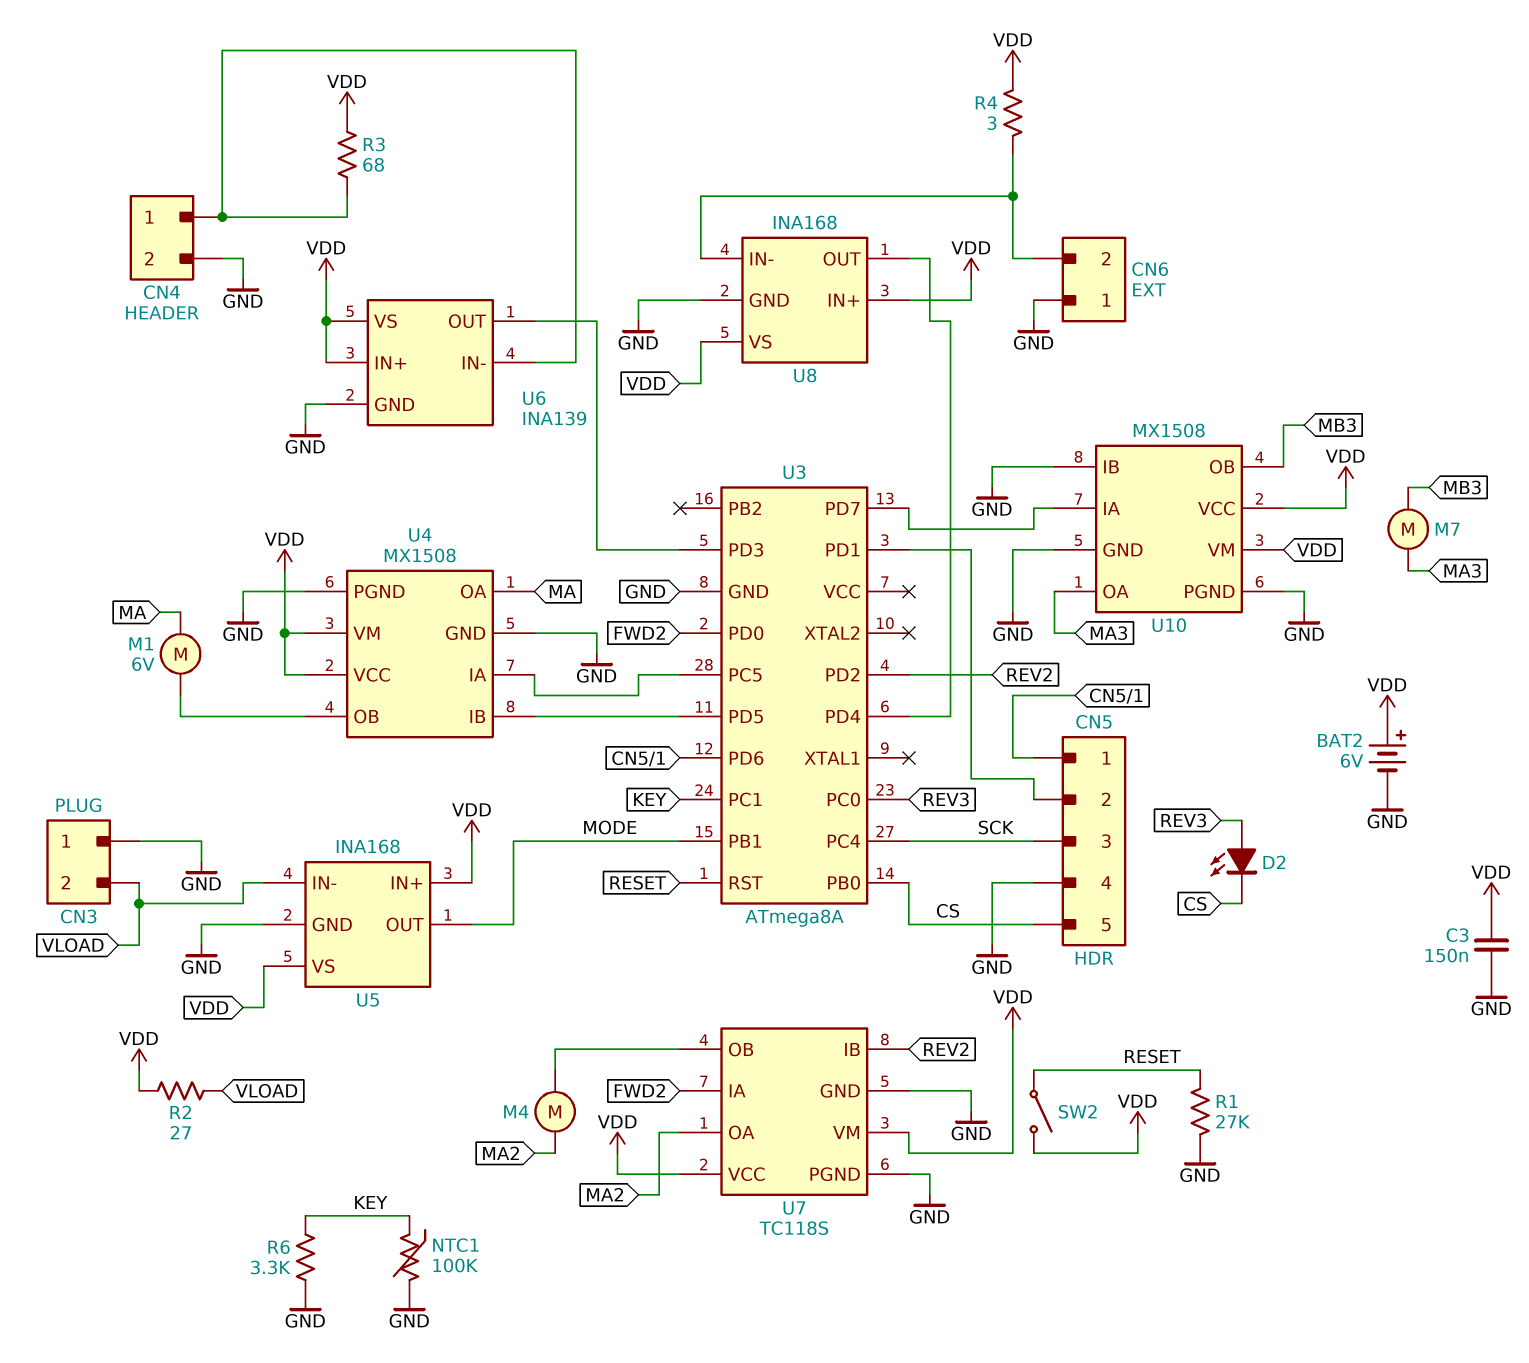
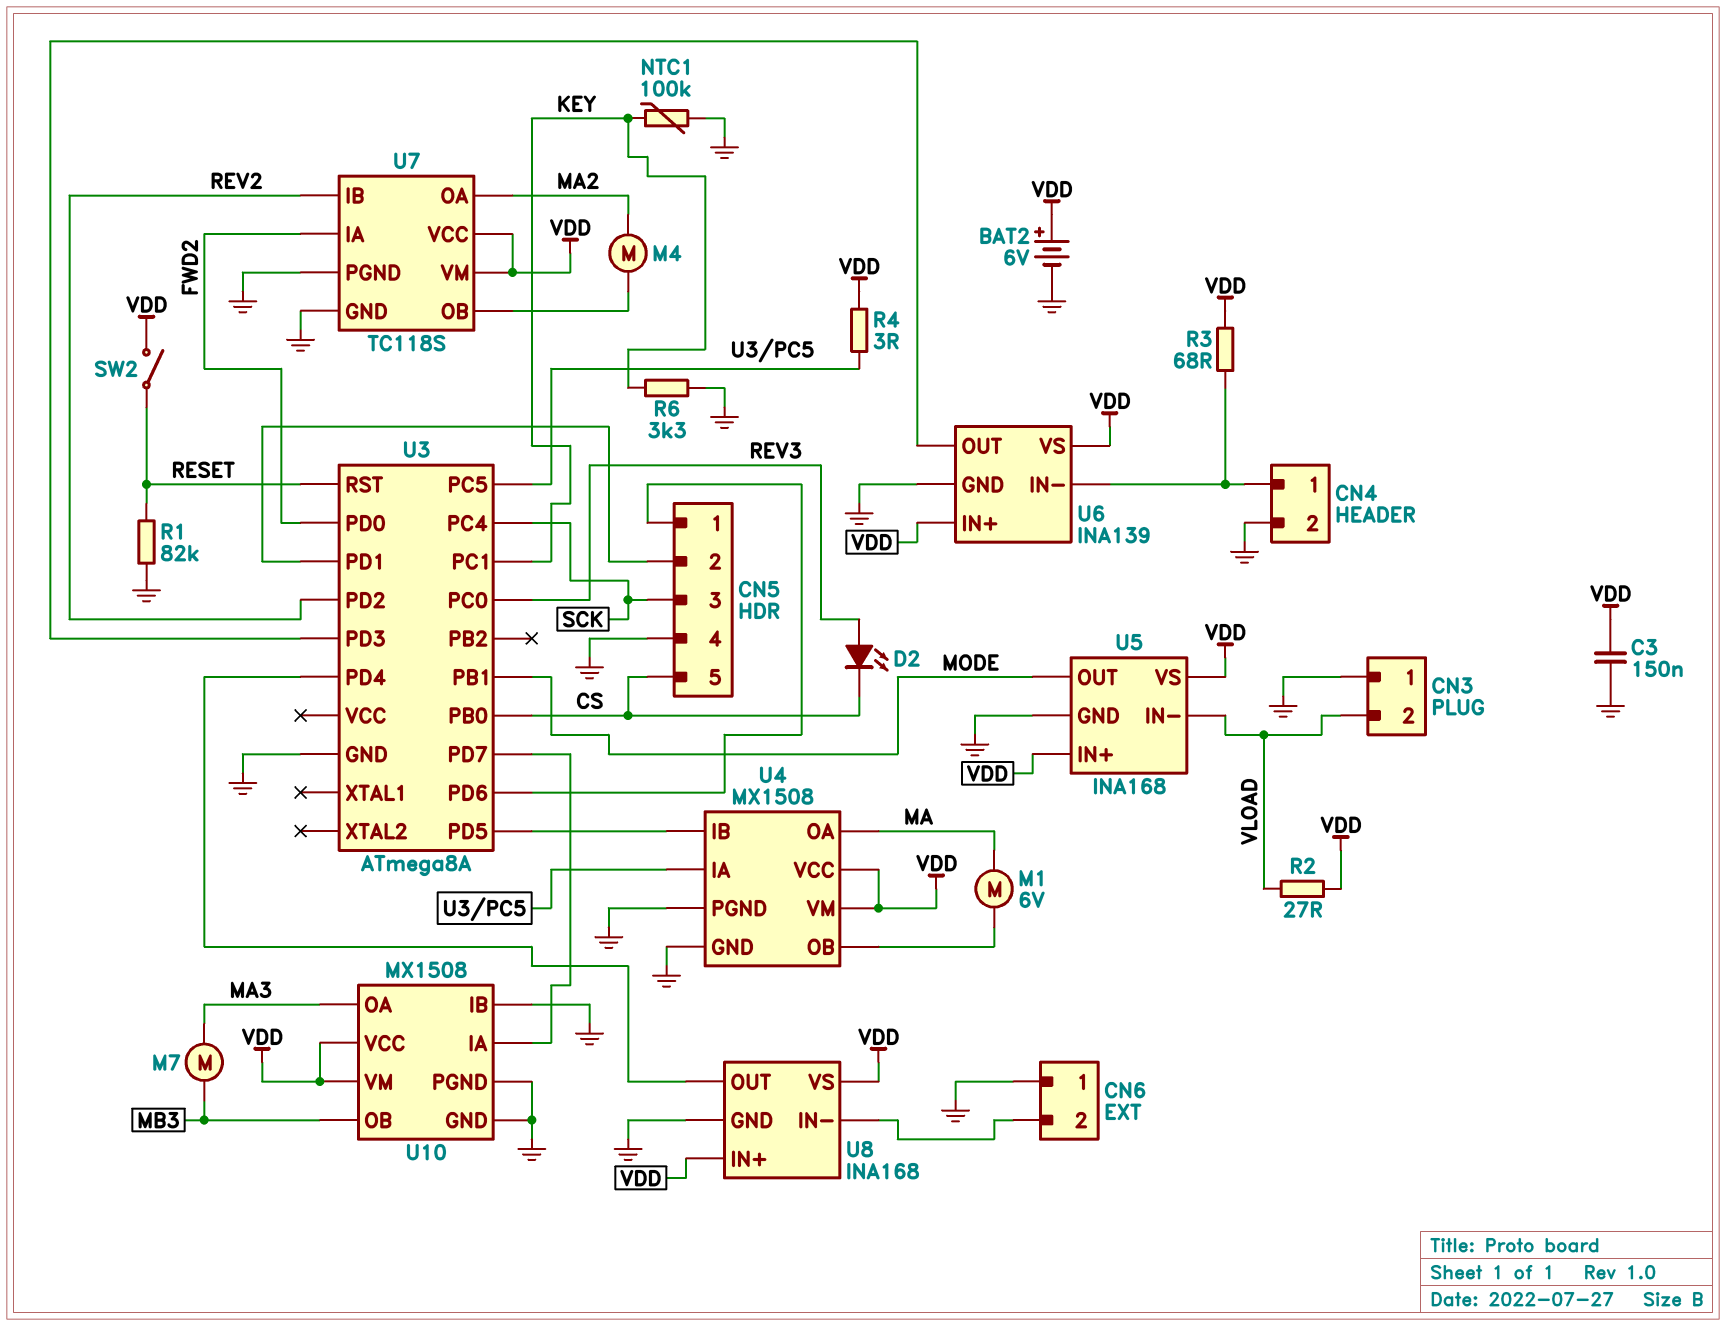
R1: 27k (GND, RESET) -> 82k (GND, RESET)
R4: 3 (CN6/2, VDD) -> 3 (U3/PC5, VDD)

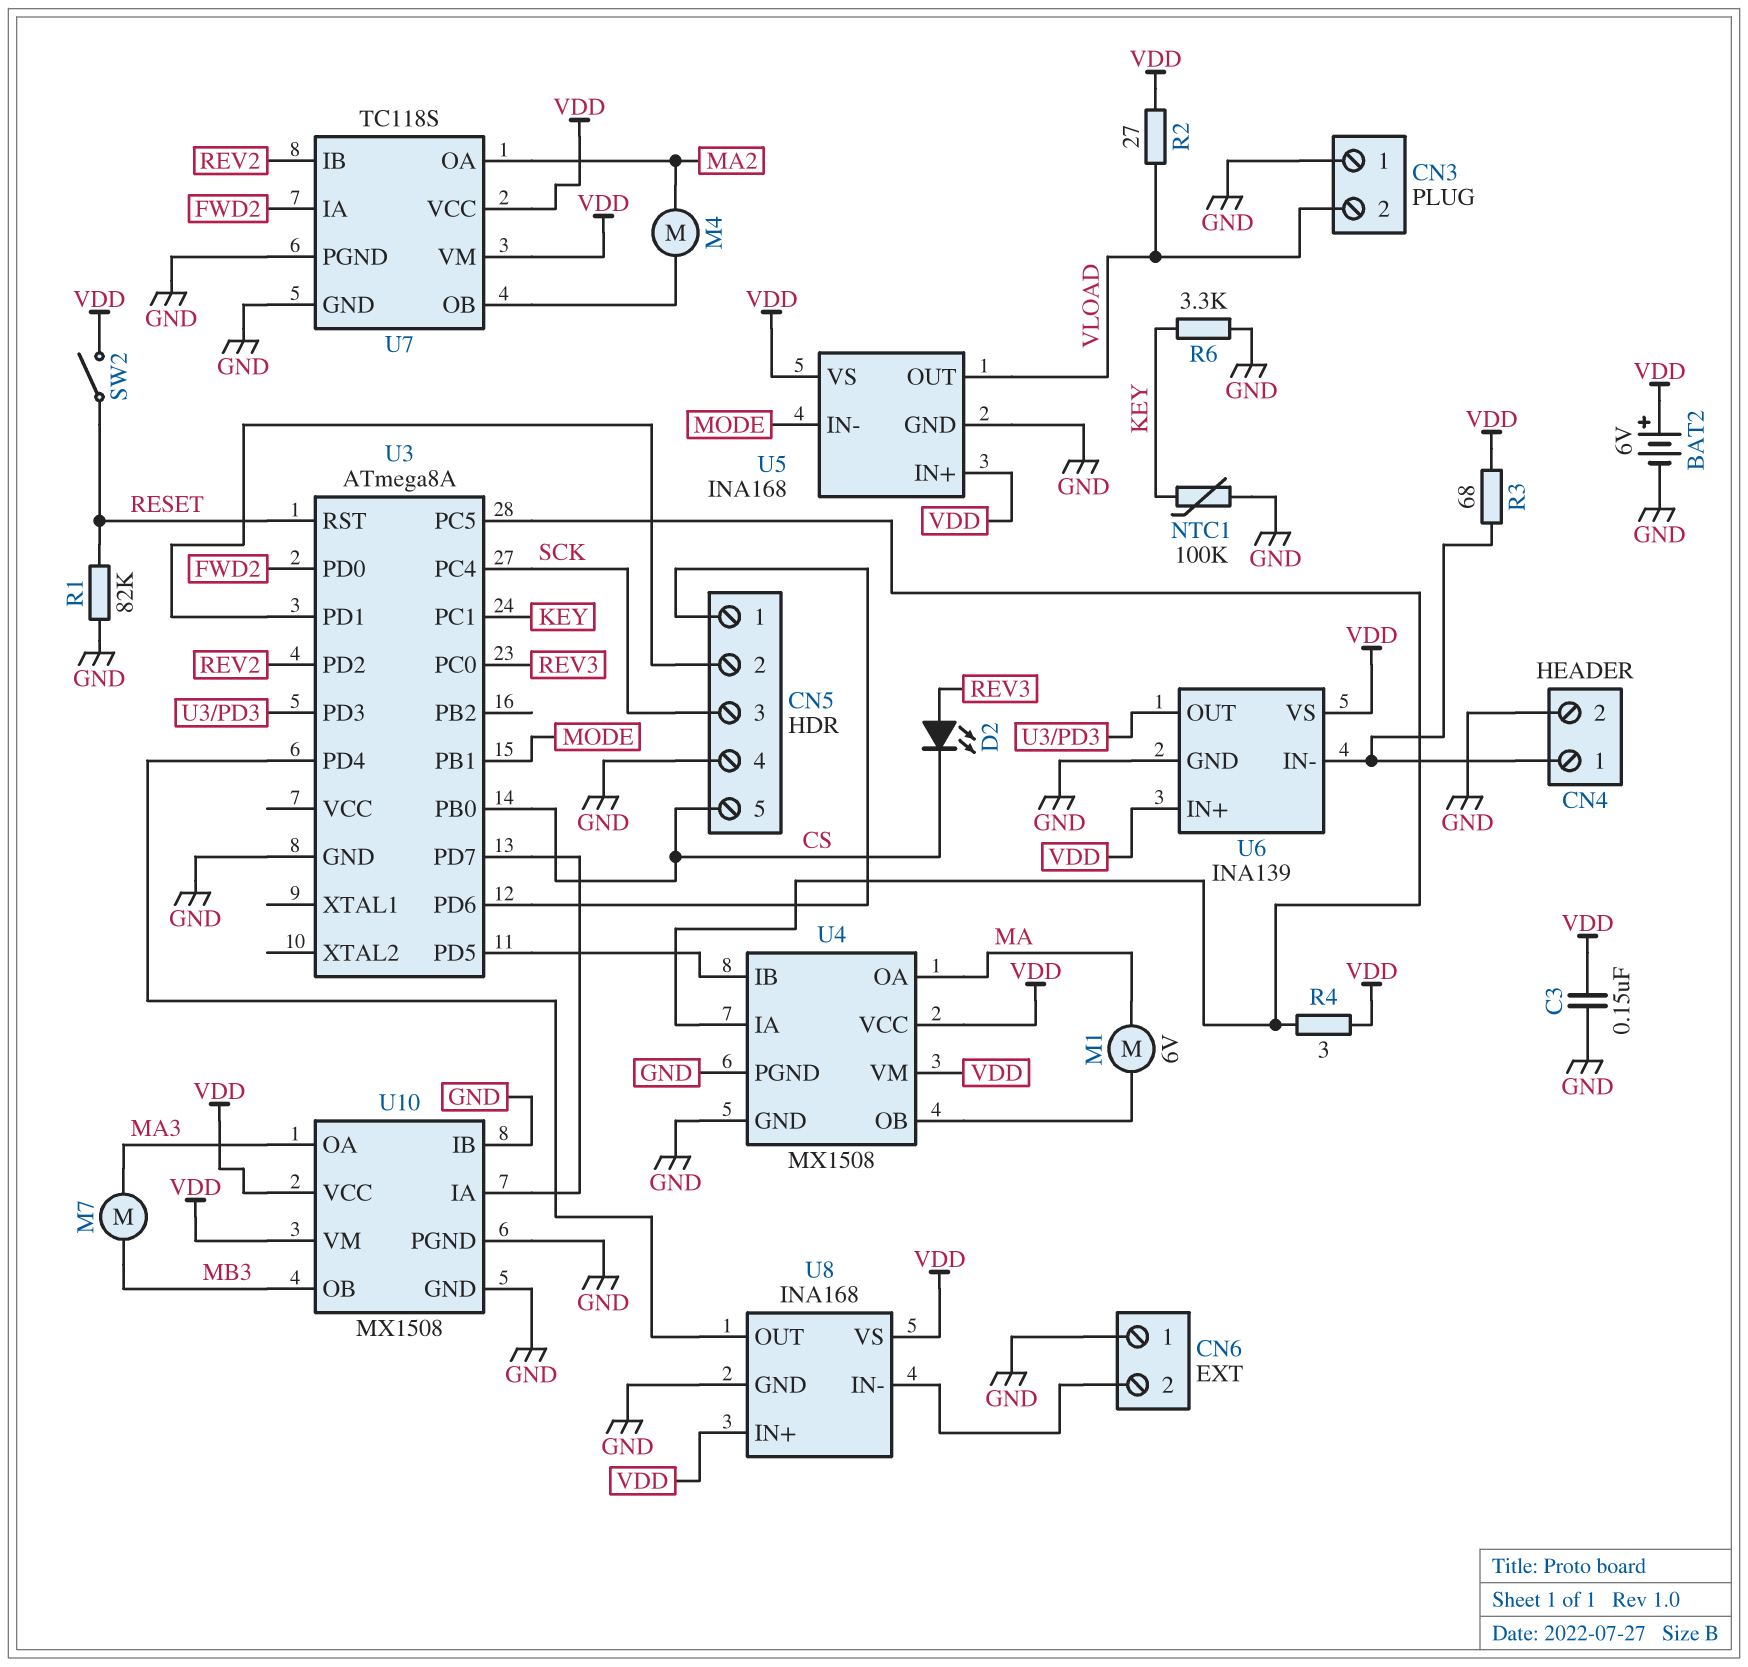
U5 pin IN-: VLOAD -> MODE
U5 pin OUT: MODE -> VLOAD

